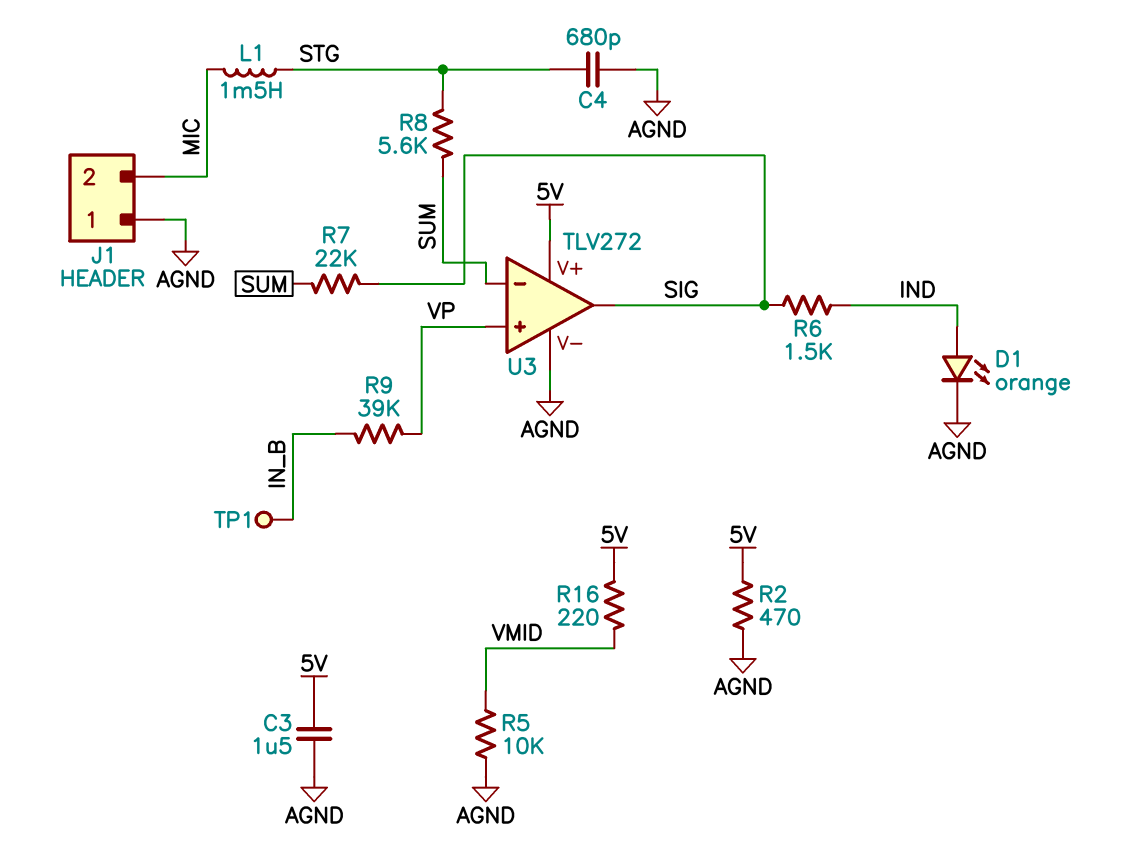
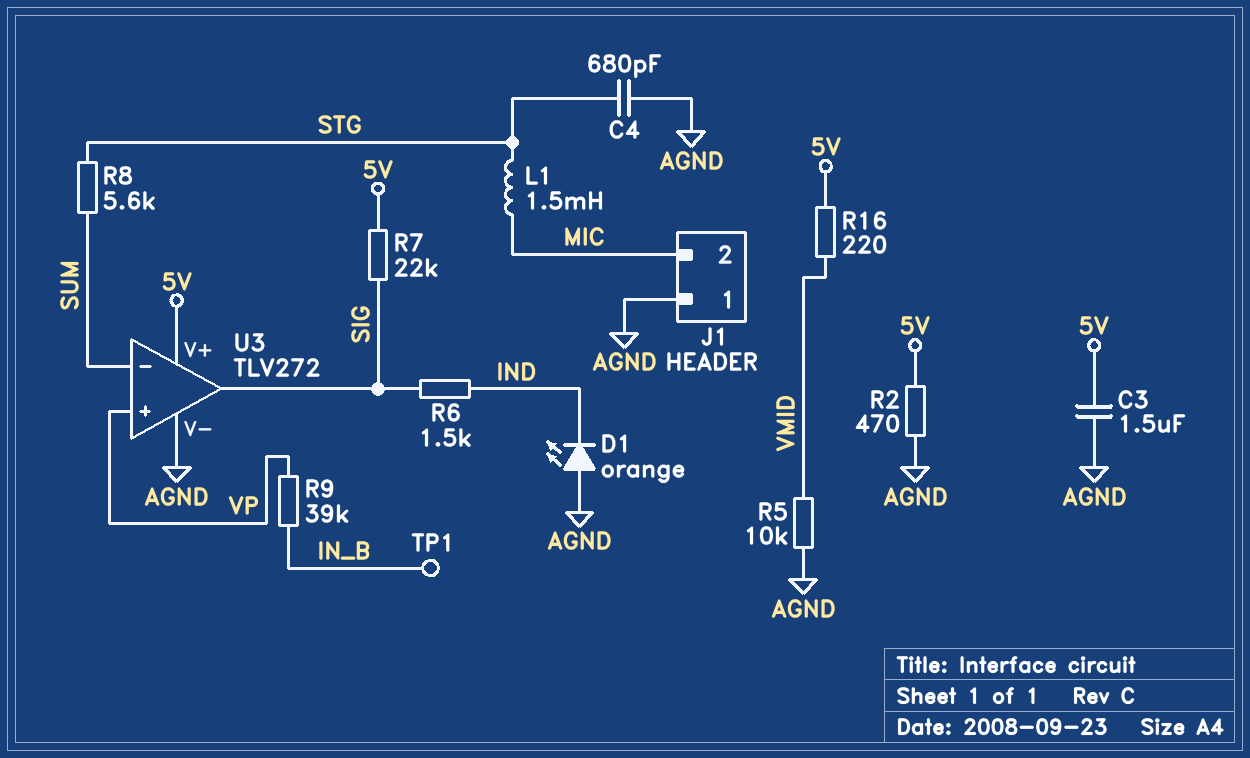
D1: LED orange (A IND, K AGND) -> LED orange (A AGND, K IND)
R7: 22k (SIG, SUM) -> 22k (5V, SIG)

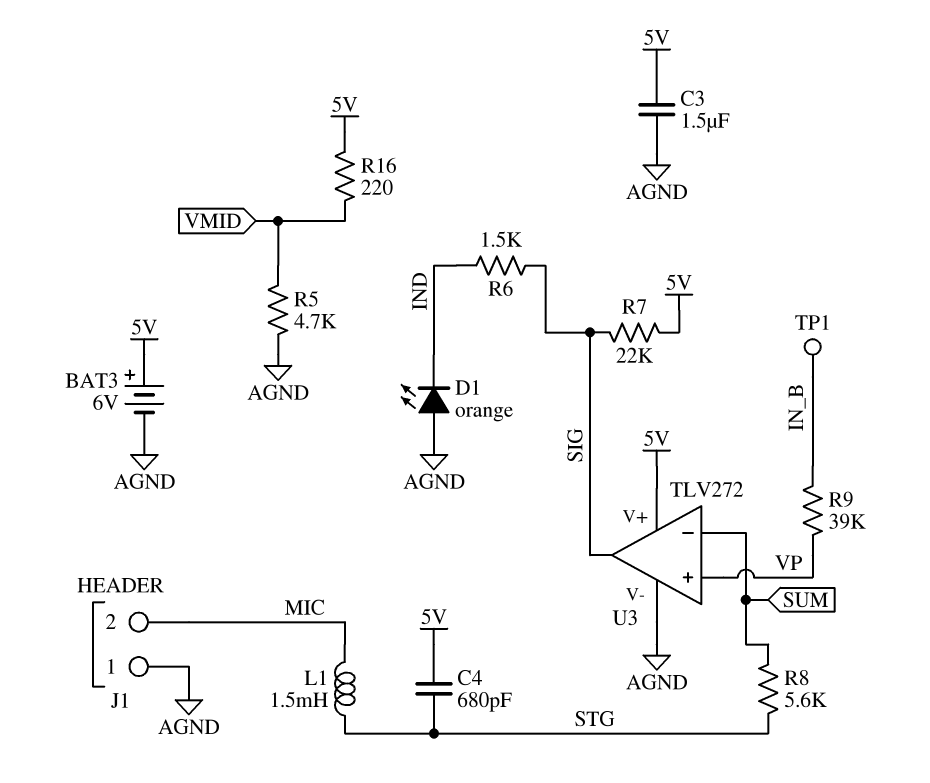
BAT3: none -> 6V (plus 5V, minus AGND)
C4: 680pF (AGND, STG) -> 680pF (5V, STG)
R2: 470 (5V, AGND) -> none
R5: 10k (AGND, VMID) -> 4.7k (AGND, VMID)

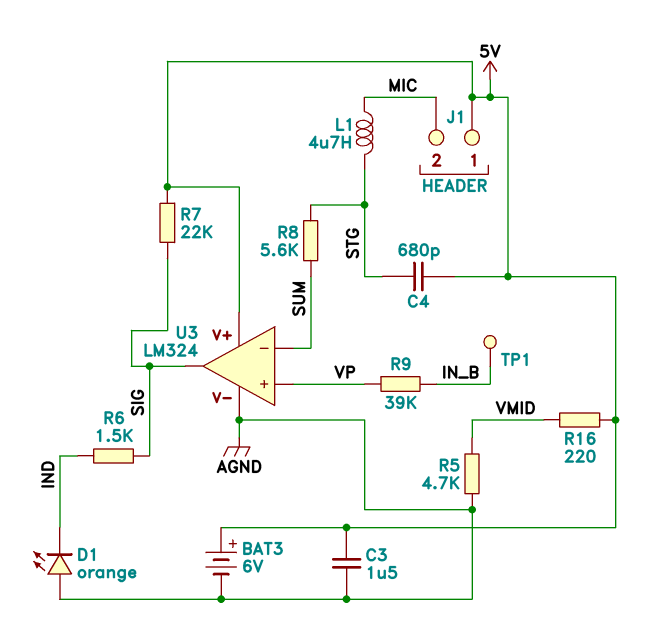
J1 pin 1: AGND -> 5V
L1: 1.5mH (MIC, STG) -> 4.7uH (MIC, STG)
U3: TLV272 -> LM324

